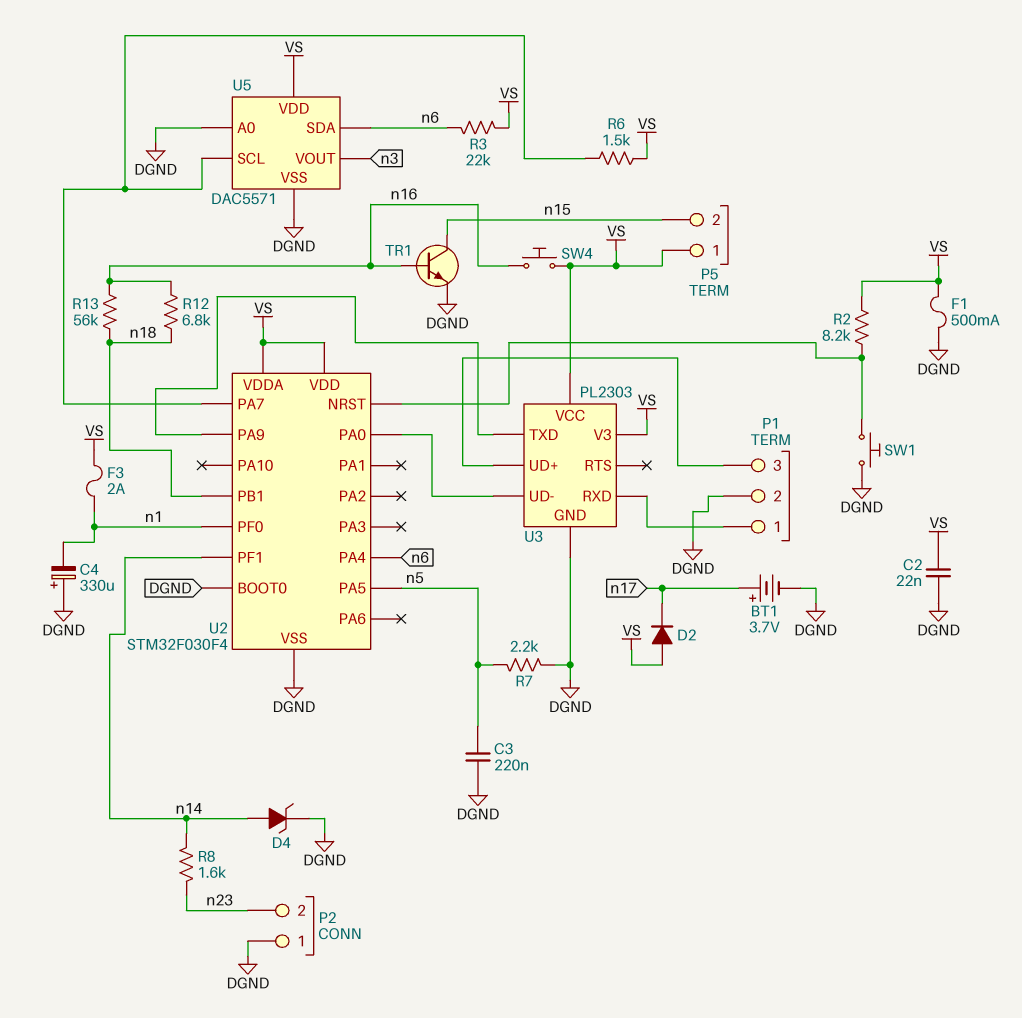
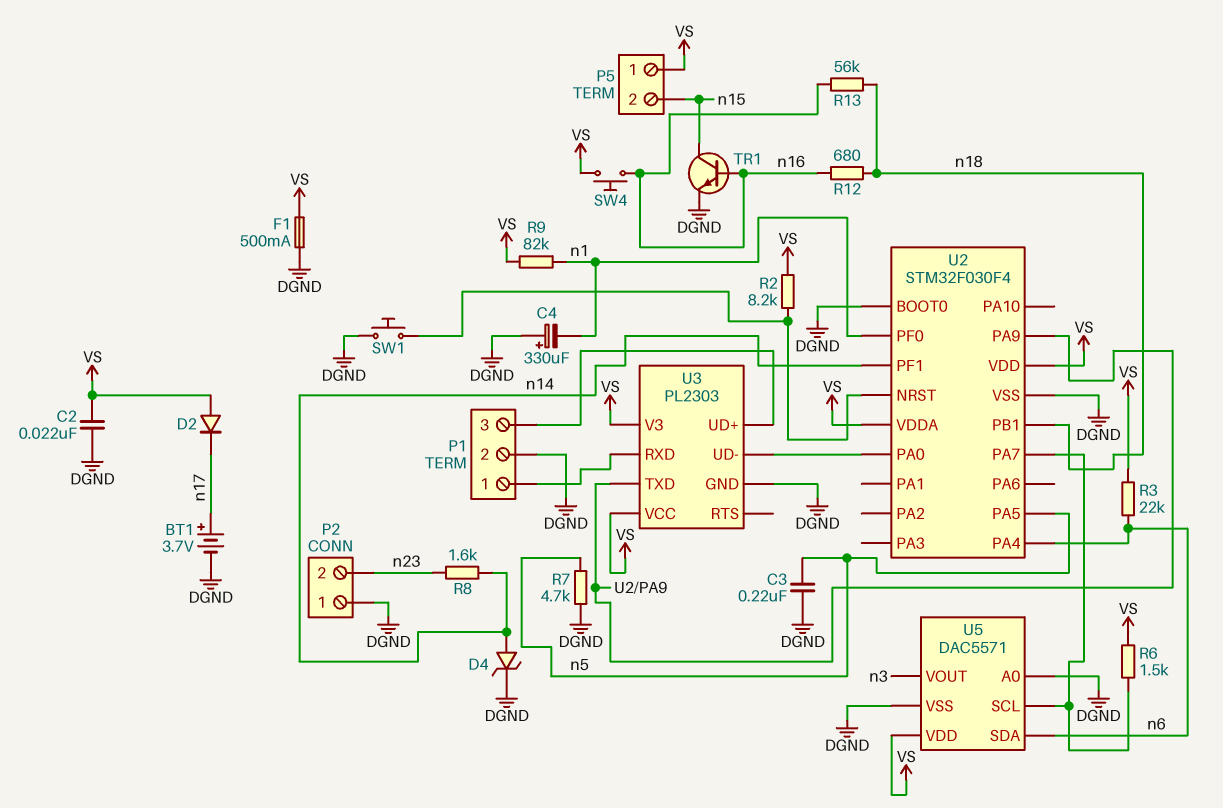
F3: 2A (VS, n1) -> none
R7: 2.2k (DGND, n5) -> 4.7k (DGND, n5)
R9: none -> 82k (VS, n1)
R12: 6.8k (n16, n18) -> 680 (n16, n18)

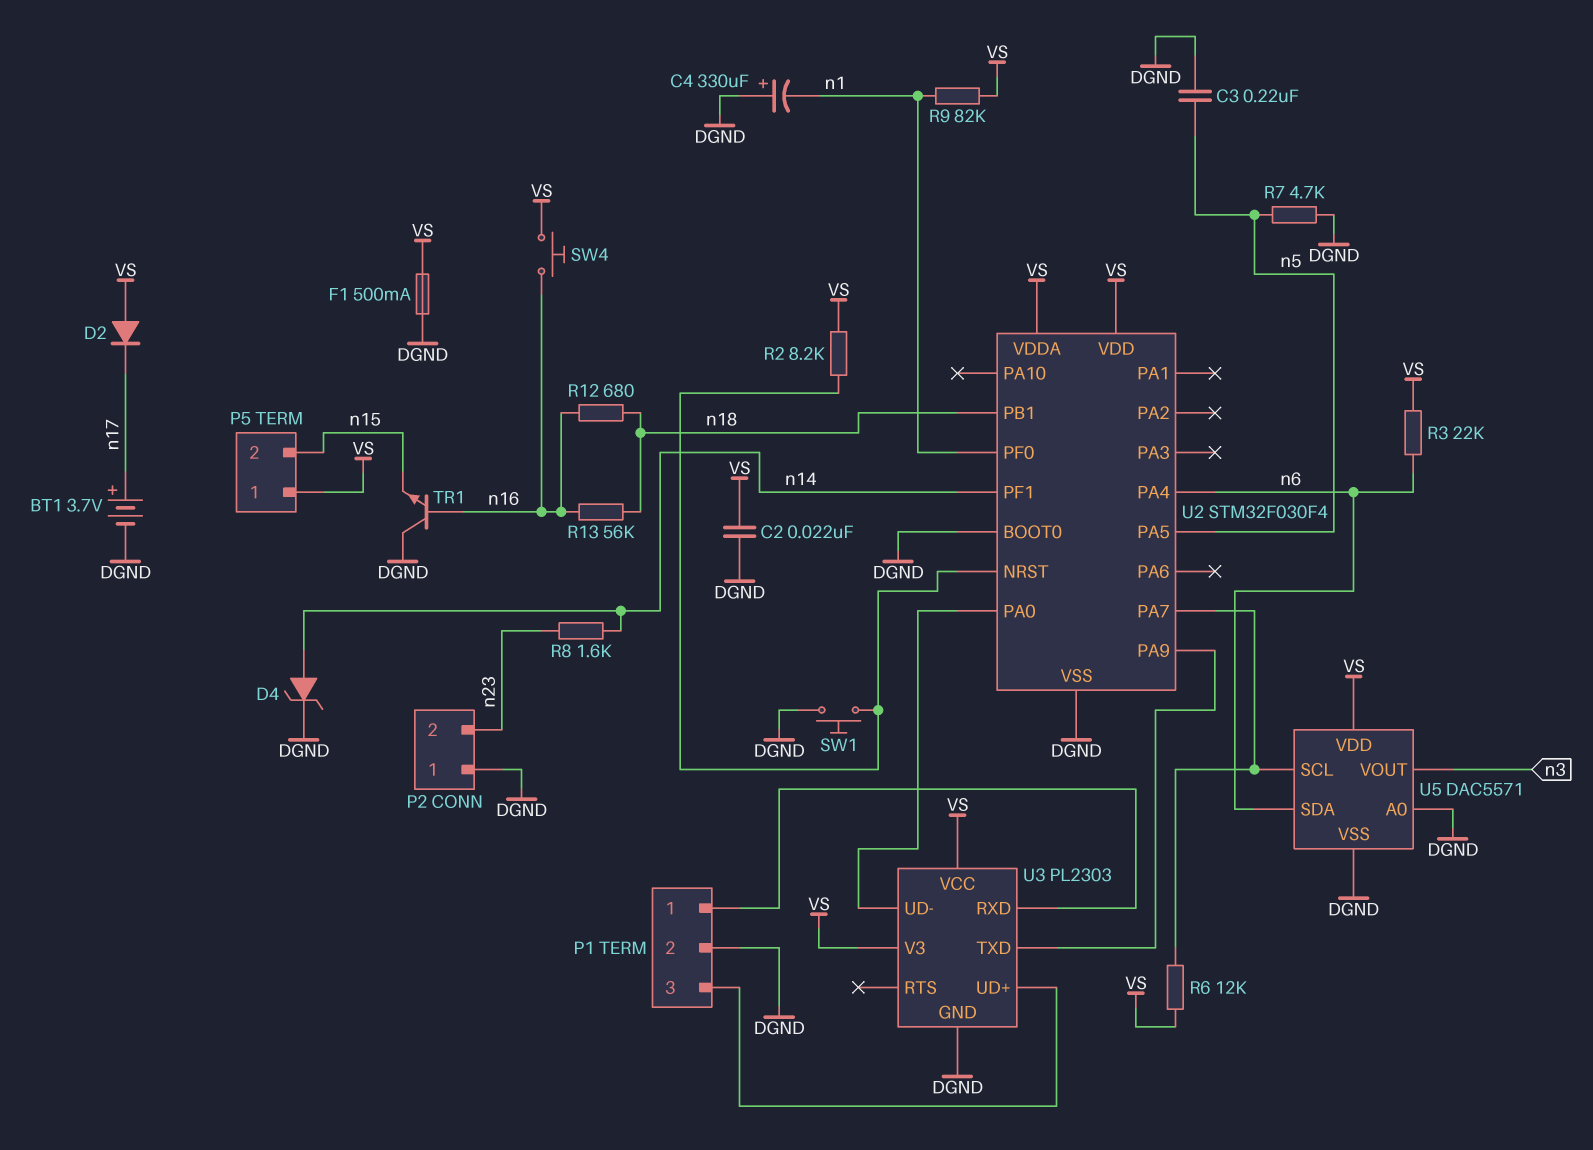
R6: 1.5k (U2/PA7, VS) -> 12k (U2/PA7, VS)
TR1: NPN (B n16, C n15, E DGND) -> NPN (B n16, C DGND, E n15)

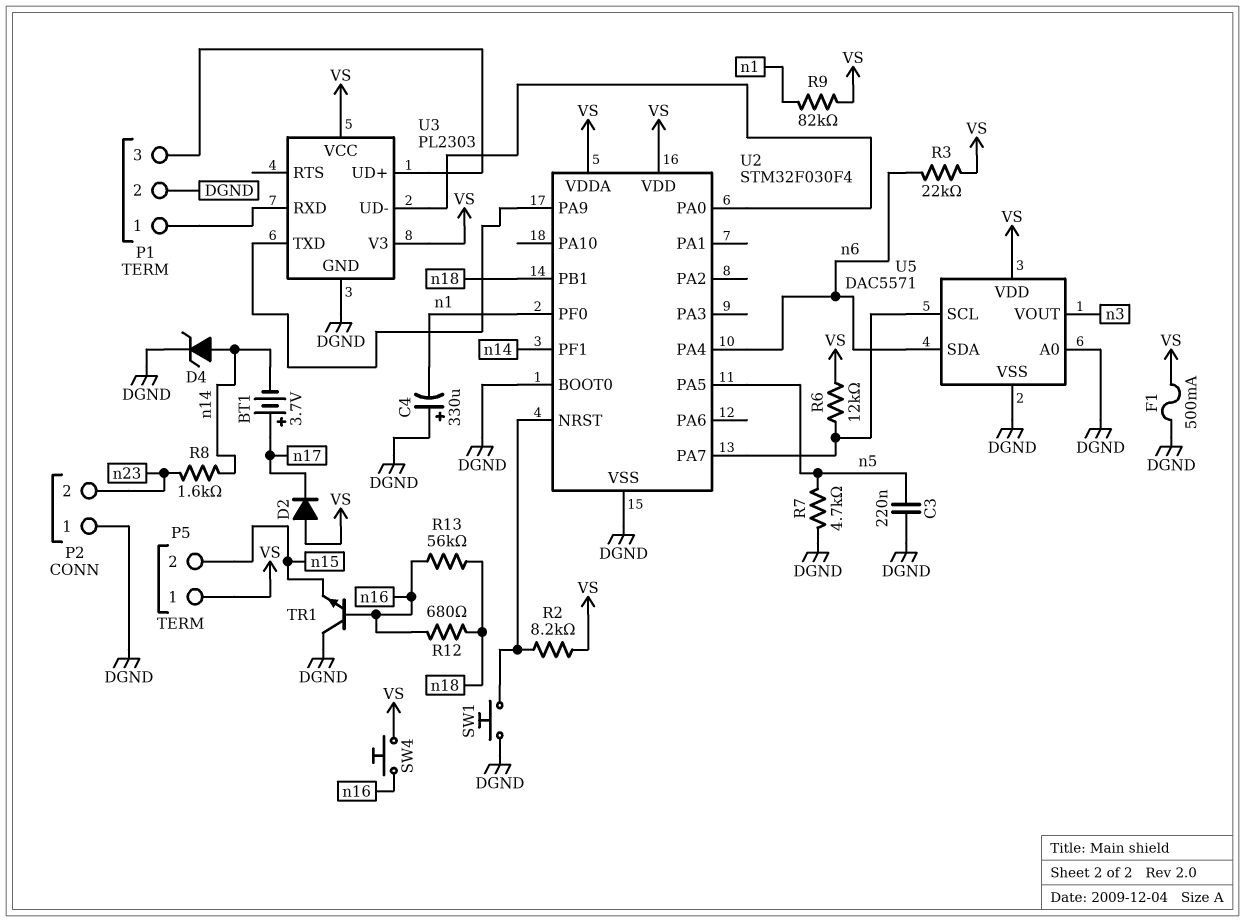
BT1: 3.7V (plus n17, minus DGND) -> 3.7V (plus n17, minus n14)
C2: 22nF (DGND, VS) -> none

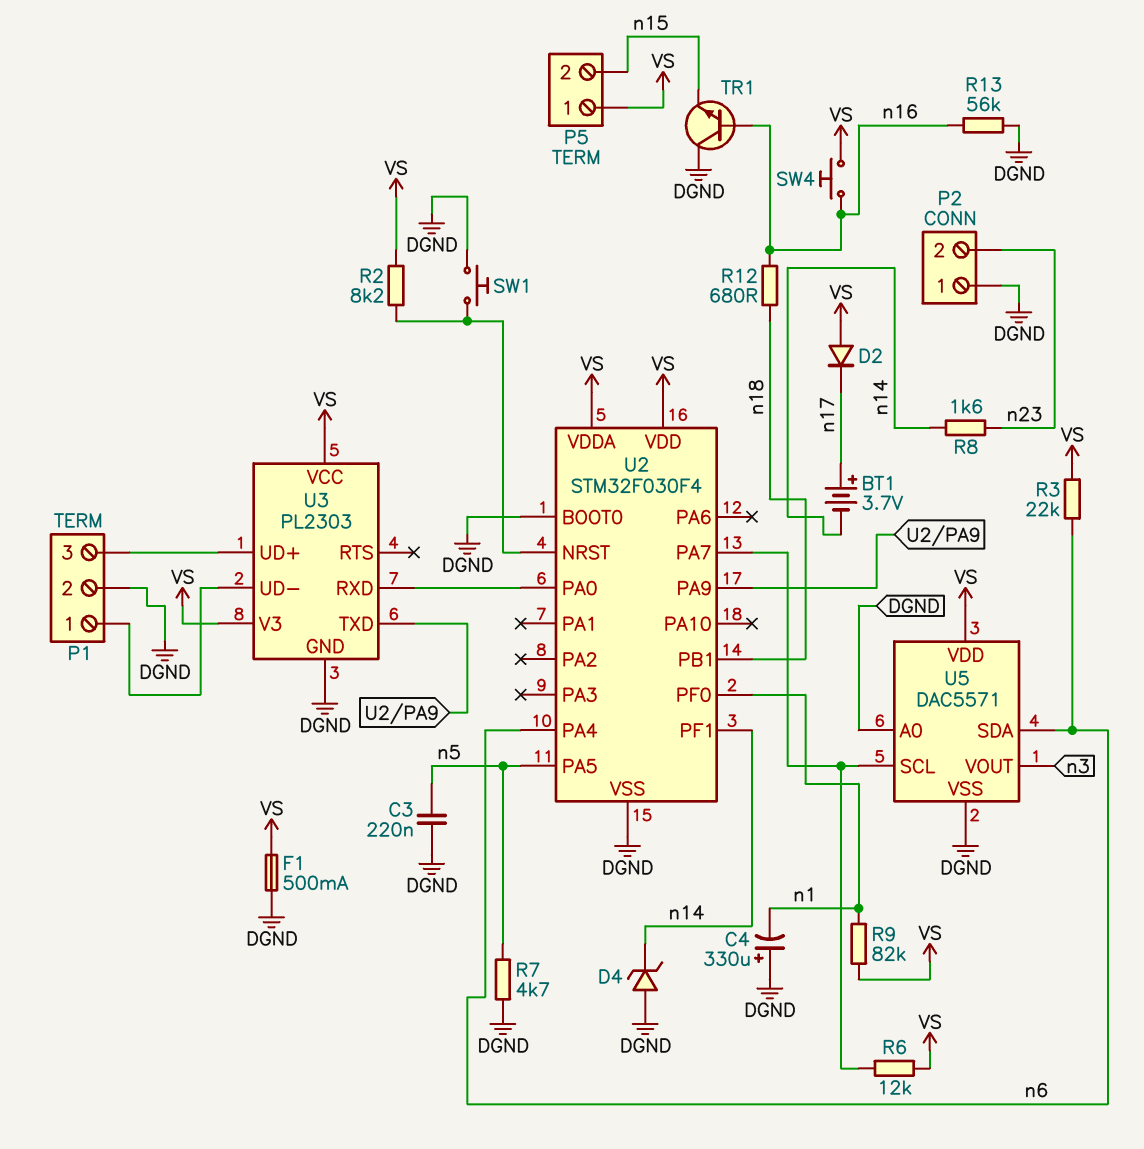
D4: zener (A n14, K DGND) -> zener (A DGND, K n14)
R13: 56k (n16, n18) -> 56k (DGND, n16)
U3 pin RXD: P1/1 -> U2/PA0
U3 pin UD-: U2/PA0 -> P1/1

